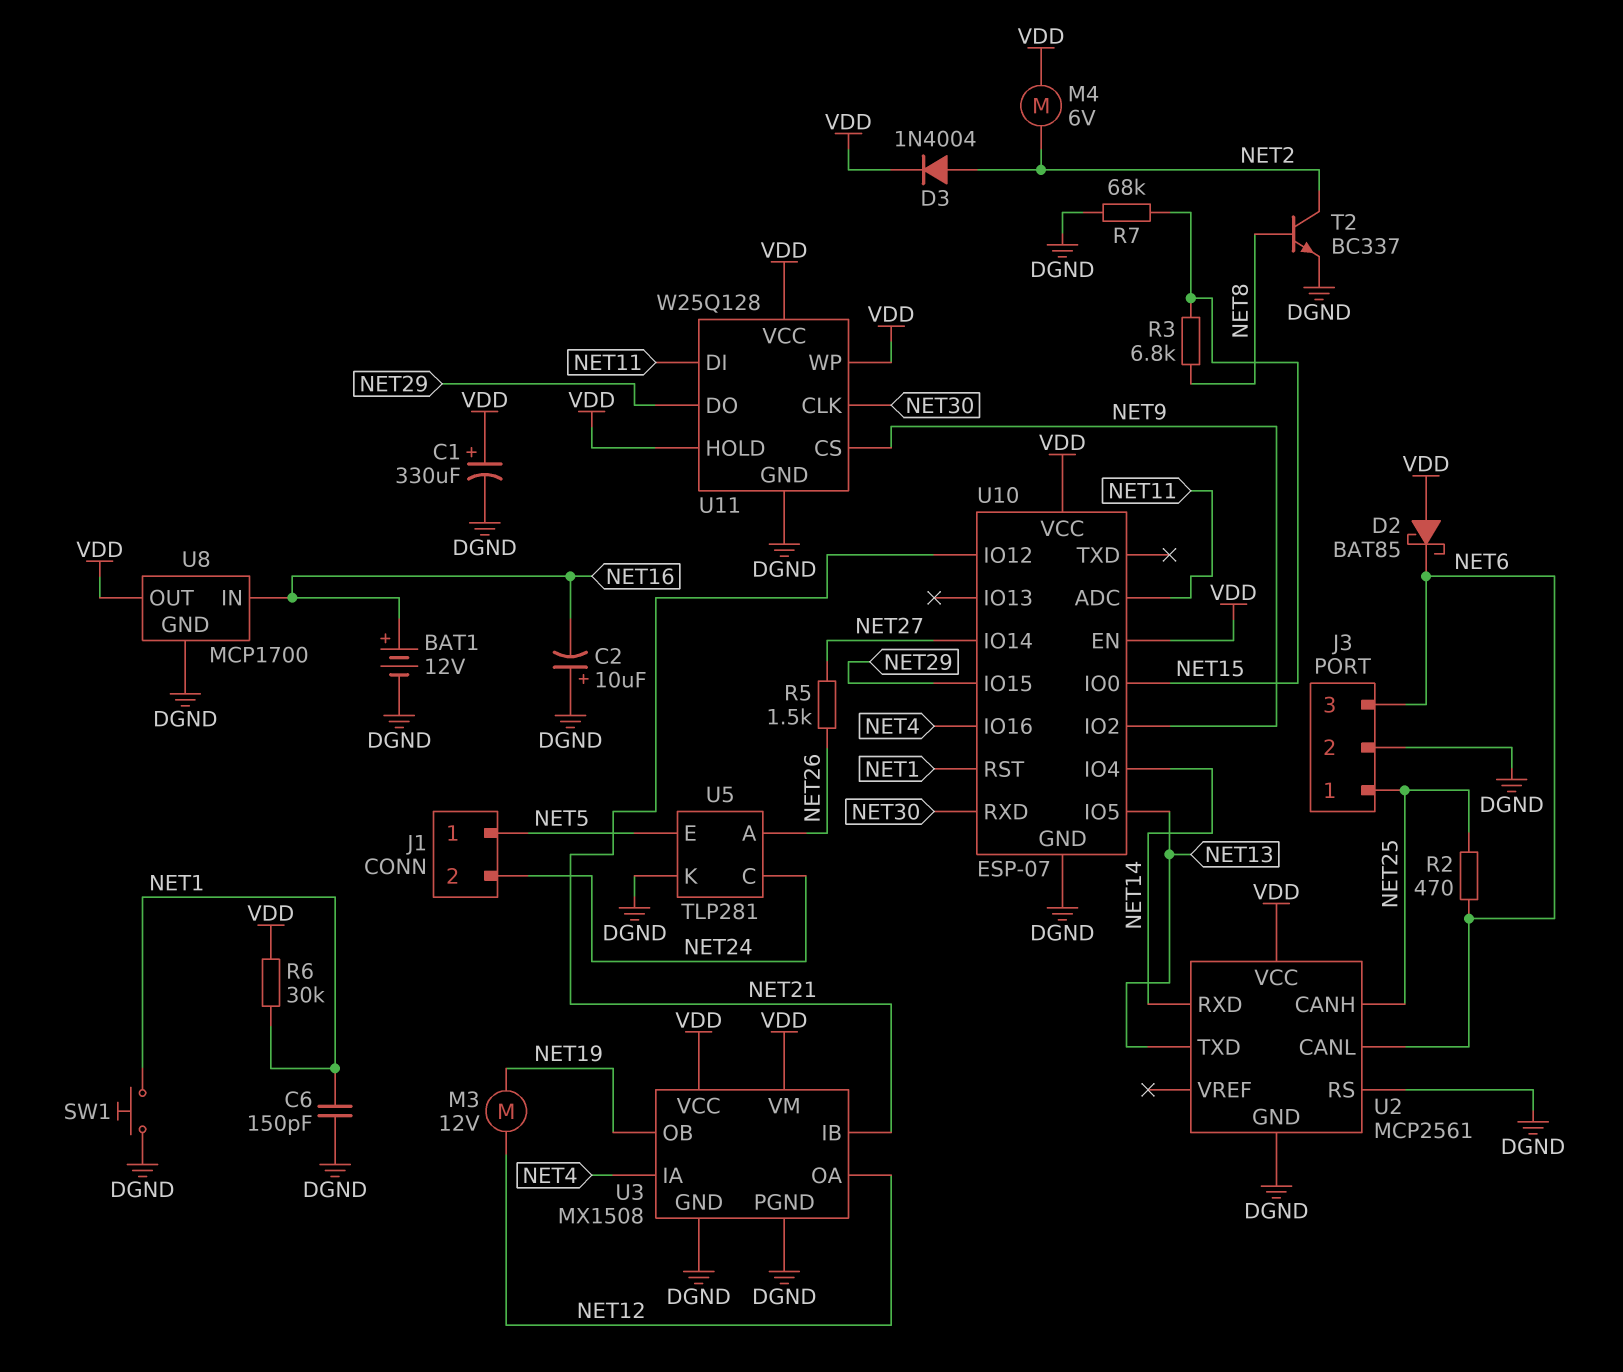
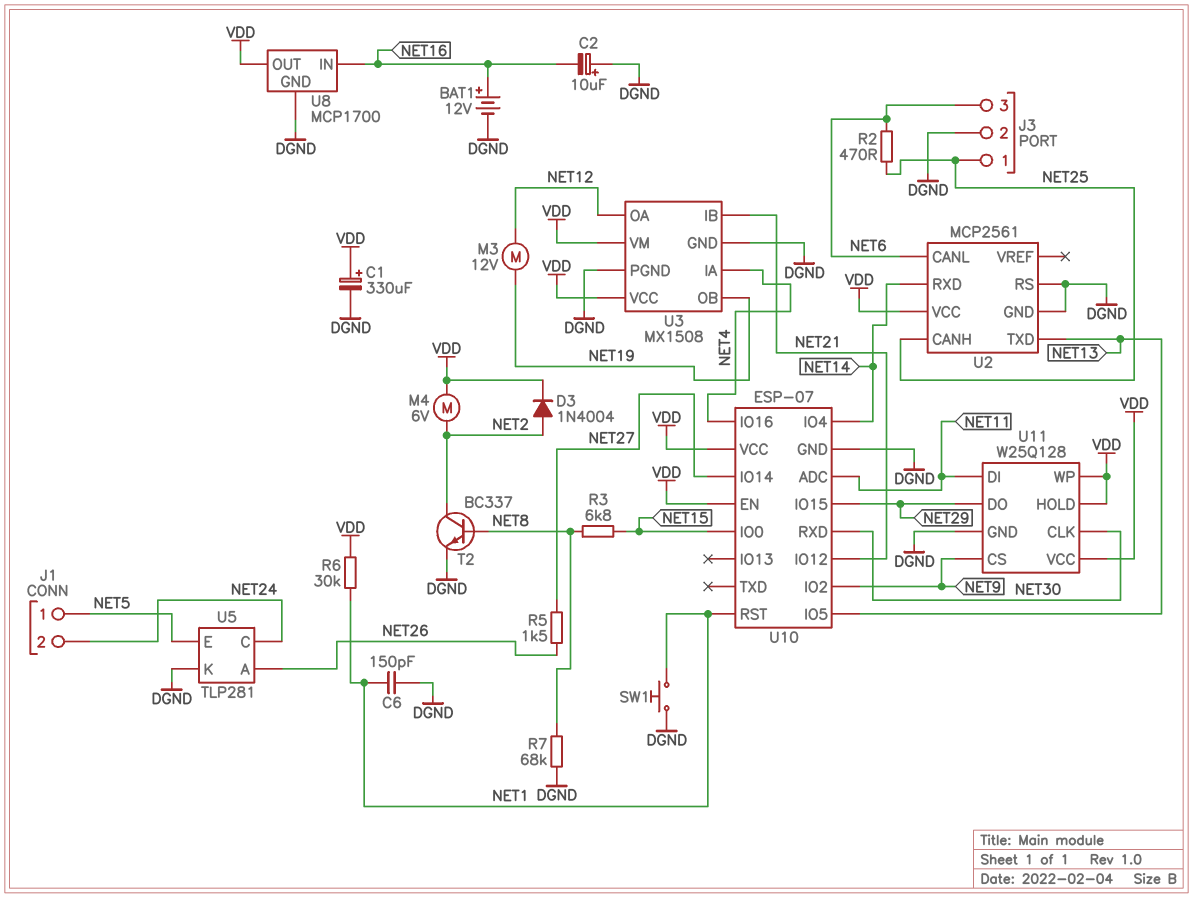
D2: schottky BAT85 (A VDD, K NET6) -> none
R7: 68k (DGND, NET15) -> 68k (DGND, NET8)

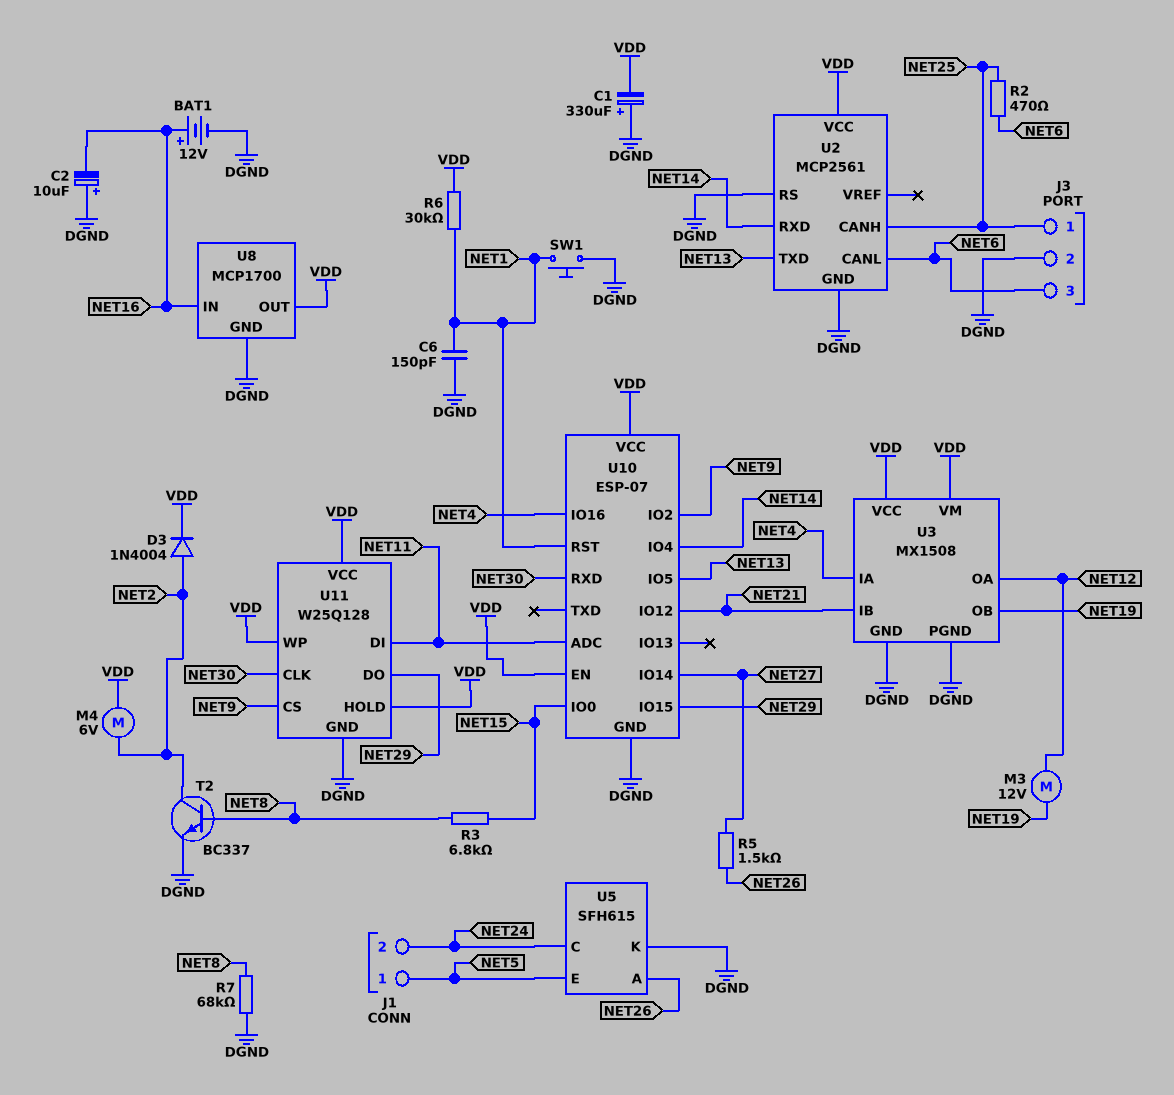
C1: 330uF (plus VDD, minus DGND) -> 330uF (plus DGND, minus VDD)
U5: TLP281 -> SFH615

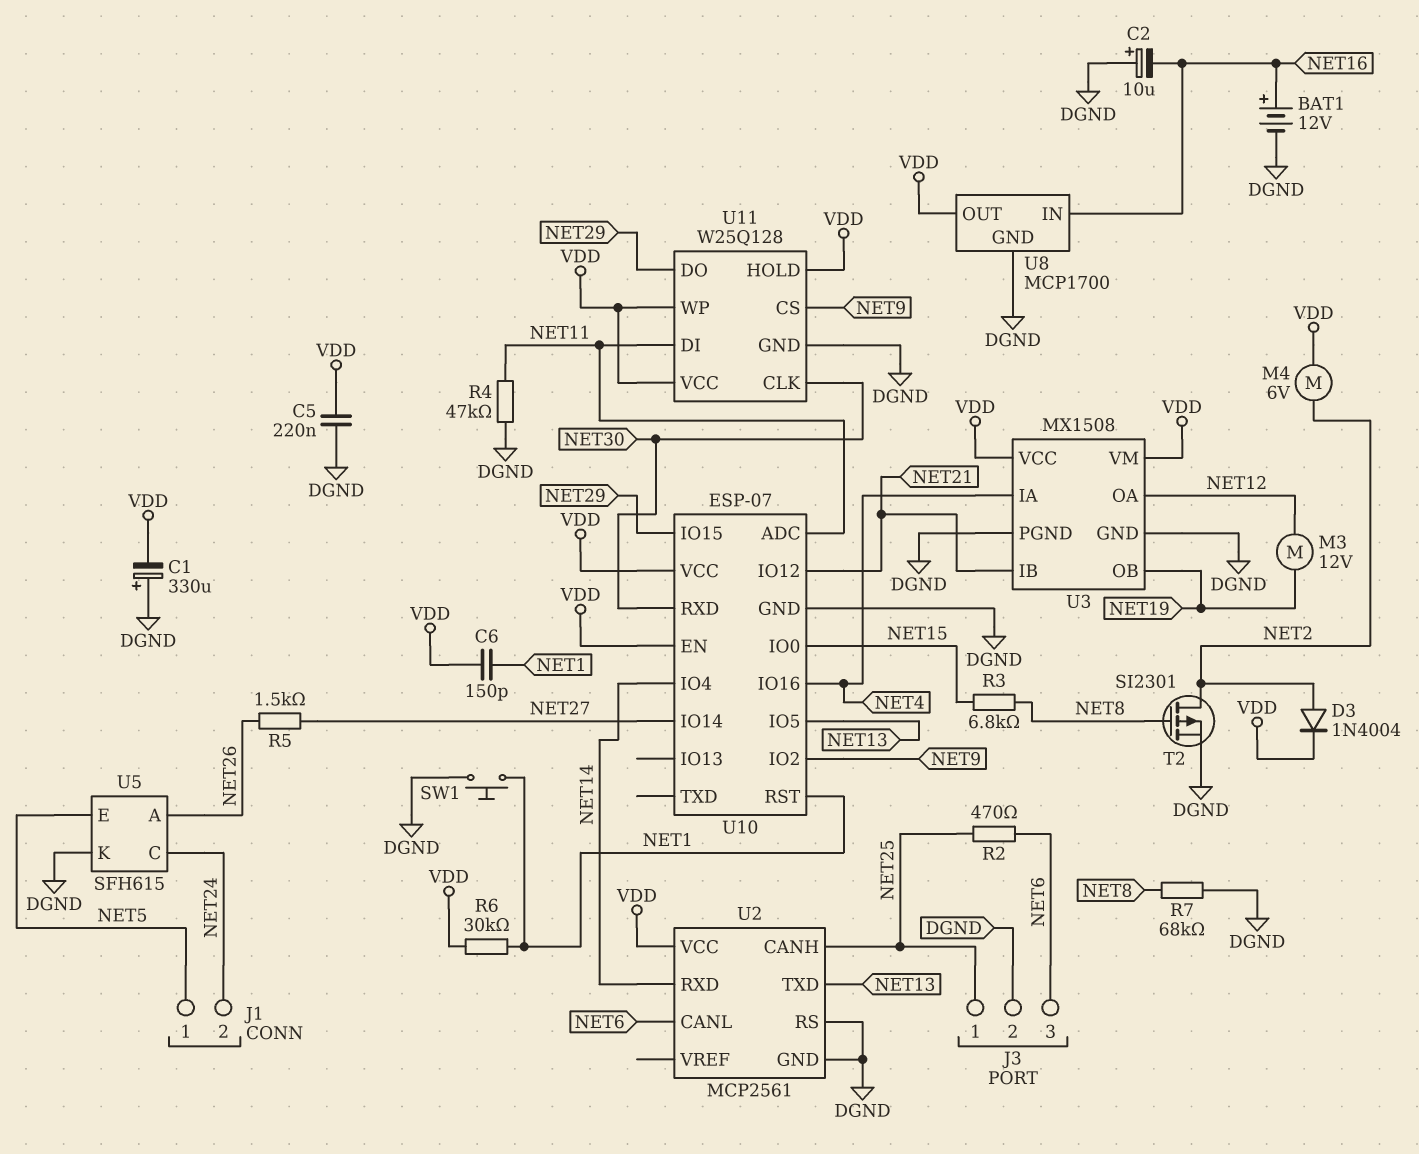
C5: none -> 220nF (DGND, VDD)
C6: 150pF (DGND, NET1) -> 150pF (NET1, VDD)
R4: none -> 47k (DGND, NET11)
T2: NPN BC337 (B NET8, C NET2, E DGND) -> PMOS SI2301 (G NET8, D NET2, S DGND)

